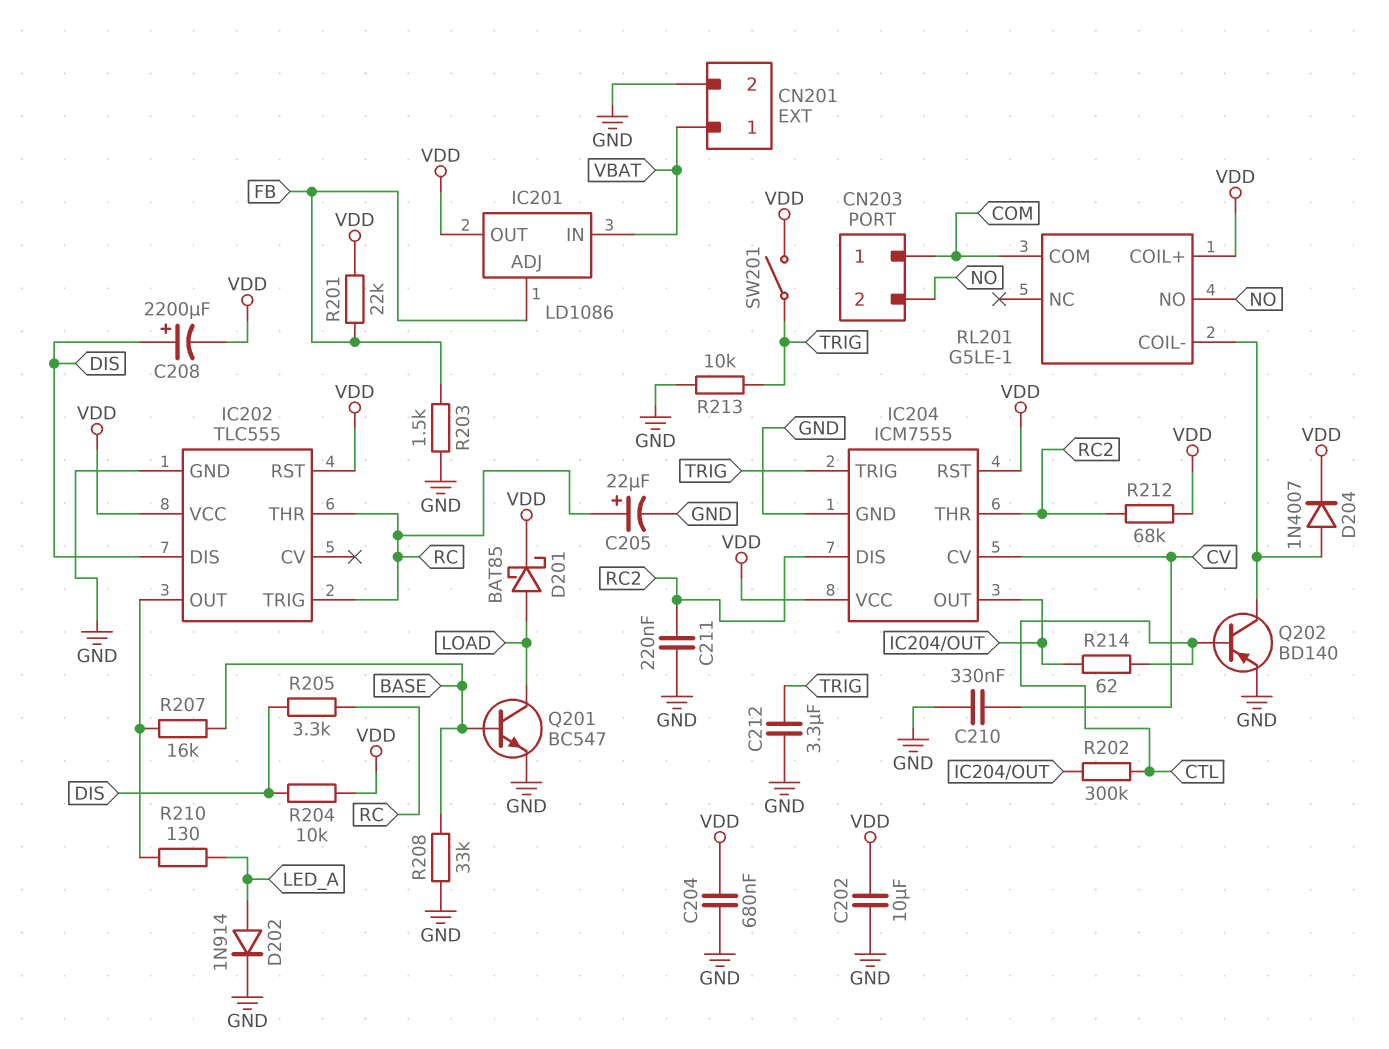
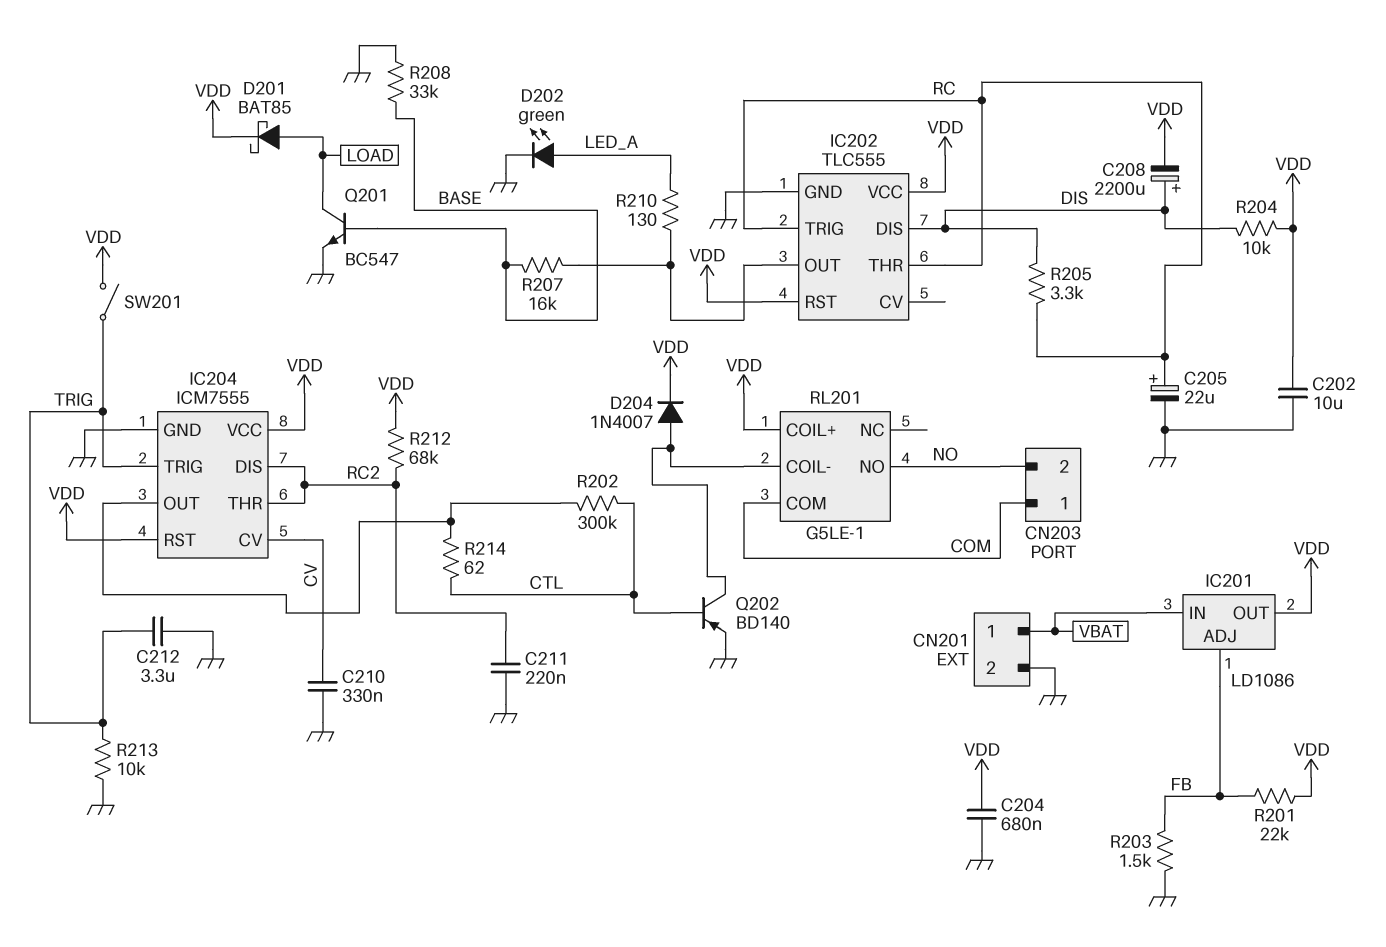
D202: diode 1N914 (A LED_A, K GND) -> LED green (A LED_A, K GND)

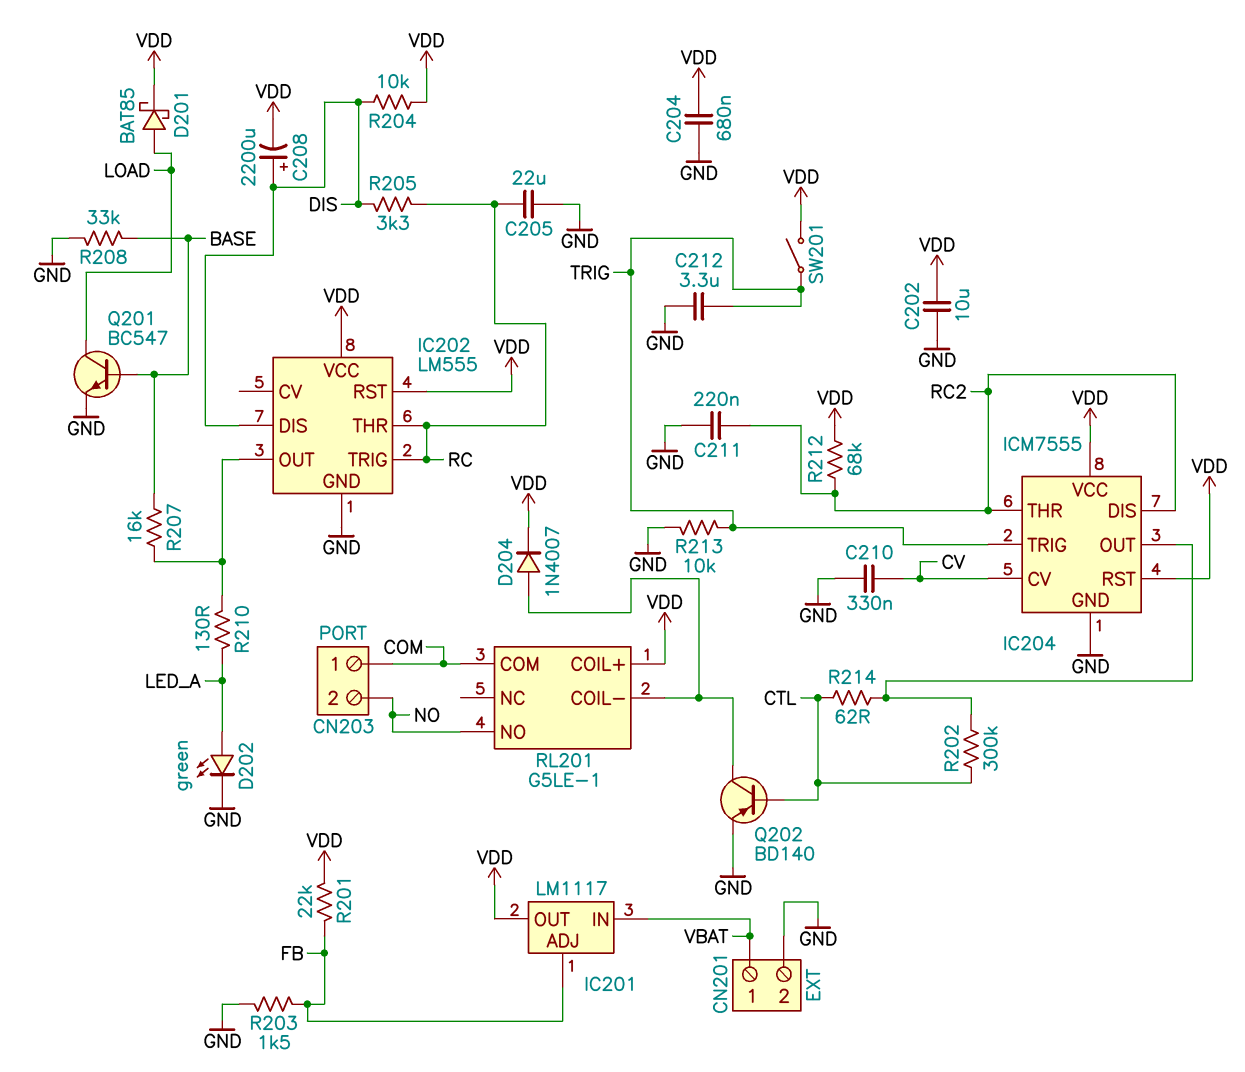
C205: 22uF (plus RC, minus GND) -> 22uF (GND, RC)
IC201: LD1086 -> LM1117
IC202: TLC555 -> LM555

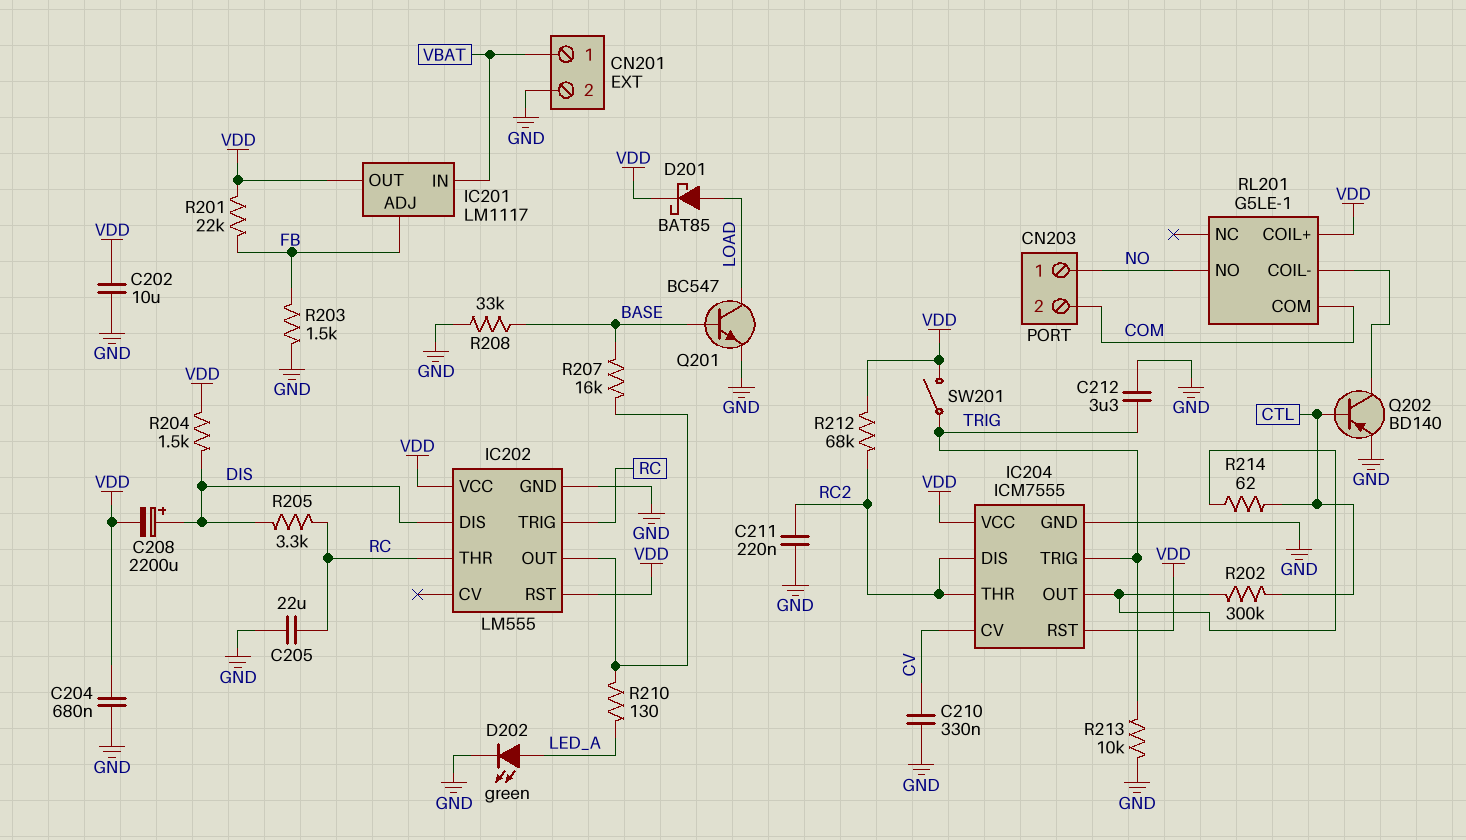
CN203 pin 1: COM -> NO
CN203 pin 2: NO -> COM
D204: diode 1N4007 (A RL201/COIL-, K VDD) -> none
R204: 10k (DIS, VDD) -> 1.5k (DIS, VDD)

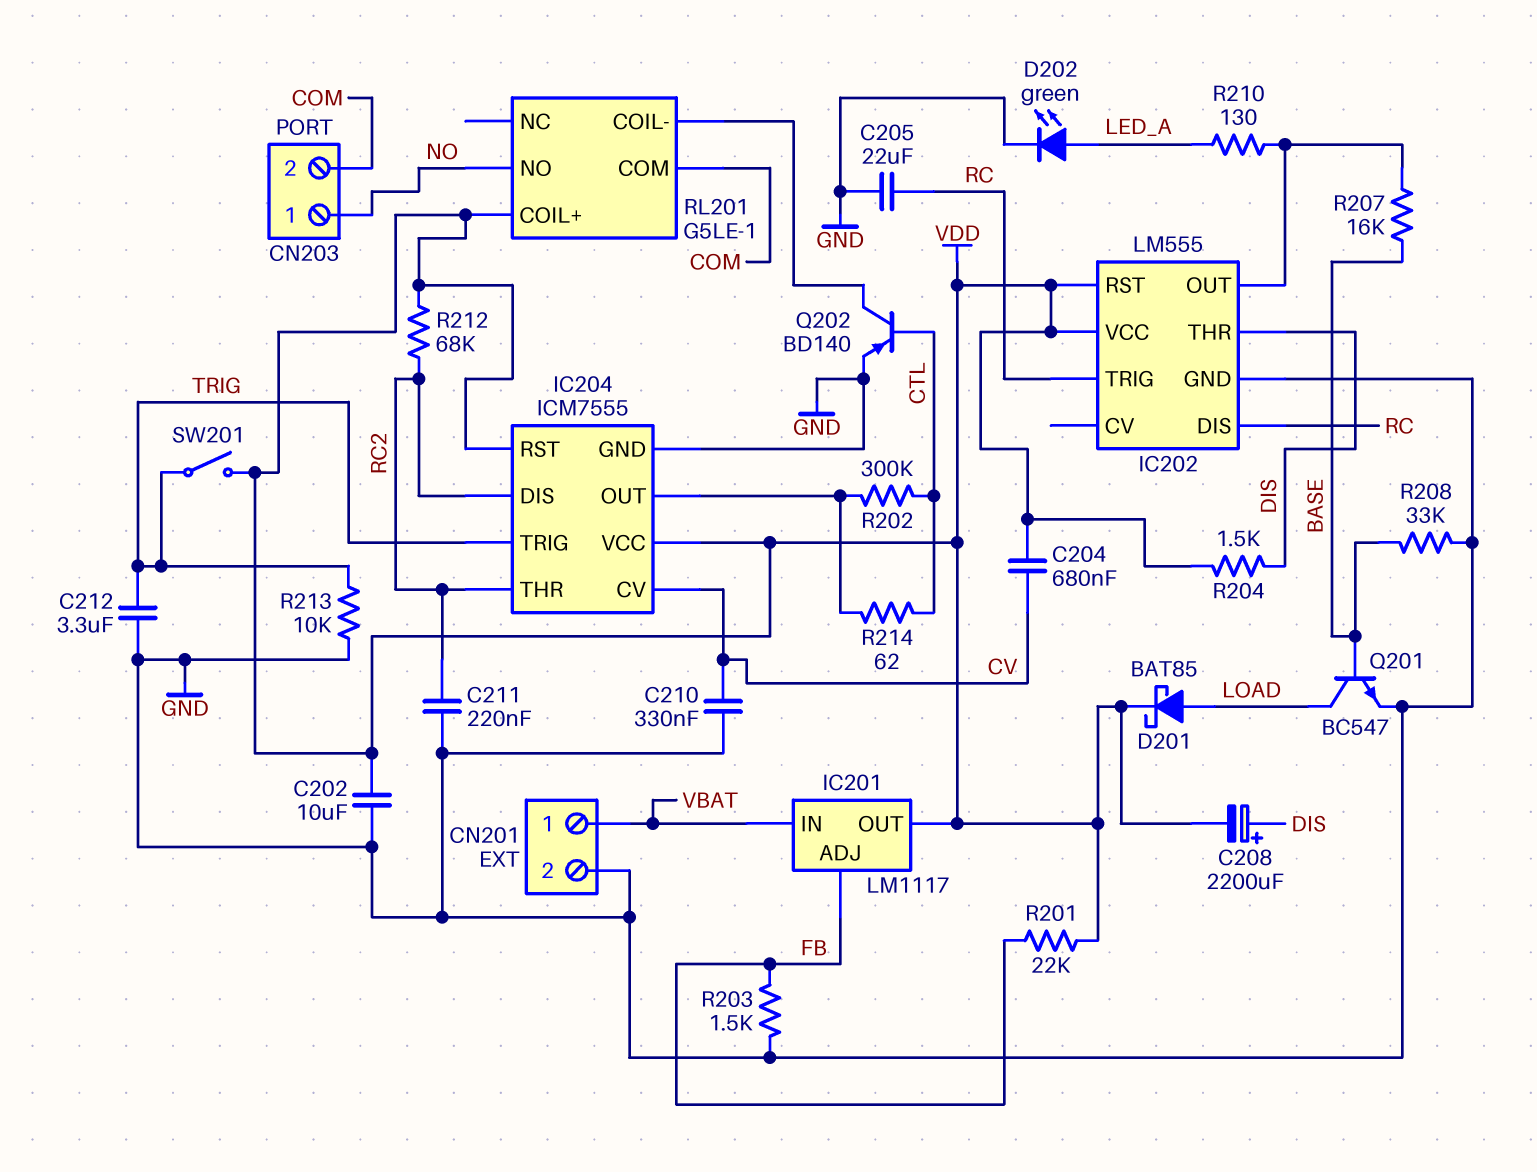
C204: 680nF (GND, VDD) -> 680nF (CV, VDD)
IC202 pin DIS: DIS -> RC
IC202 pin THR: RC -> DIS
R205: 3.3k (DIS, RC) -> none

